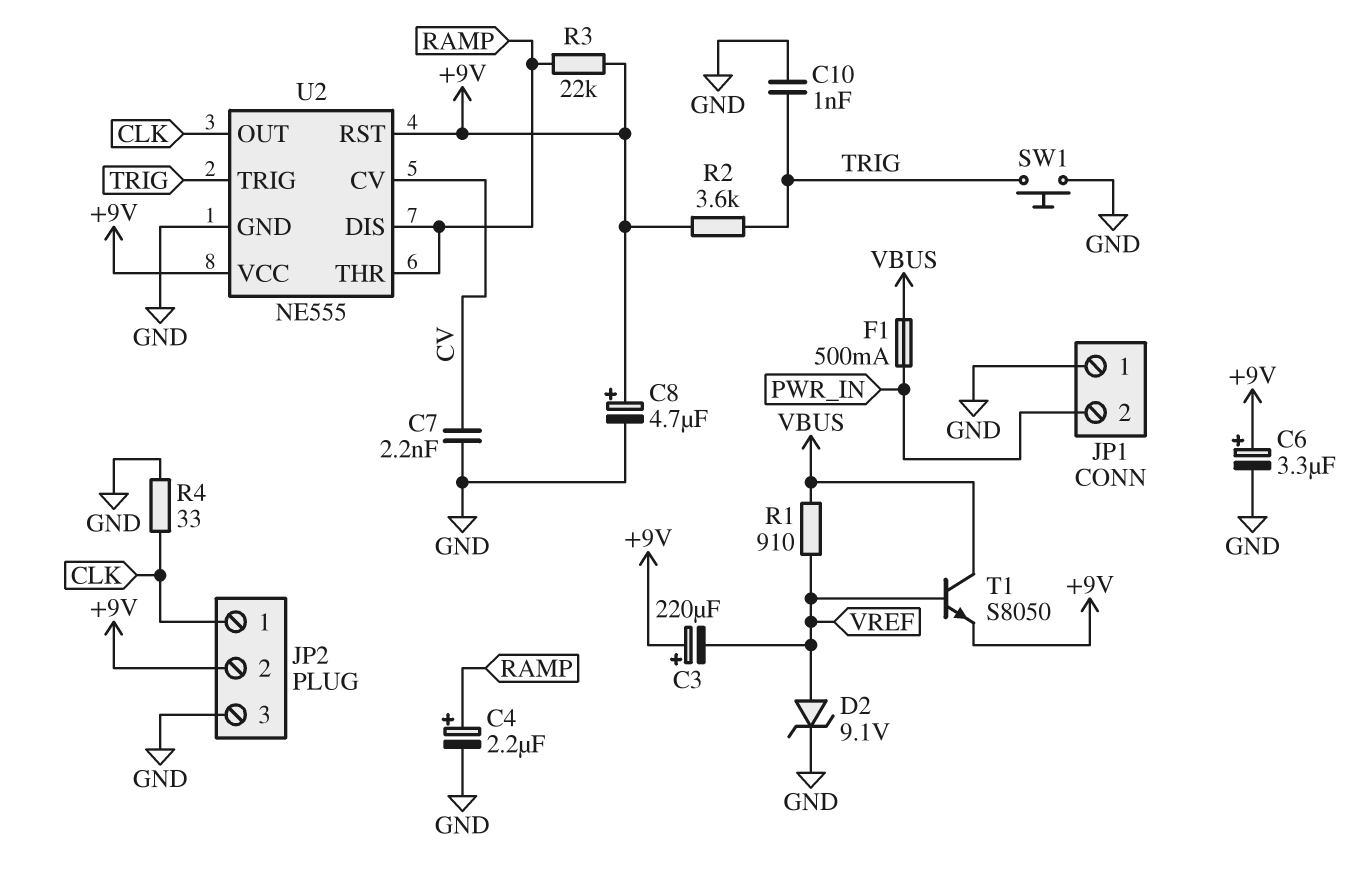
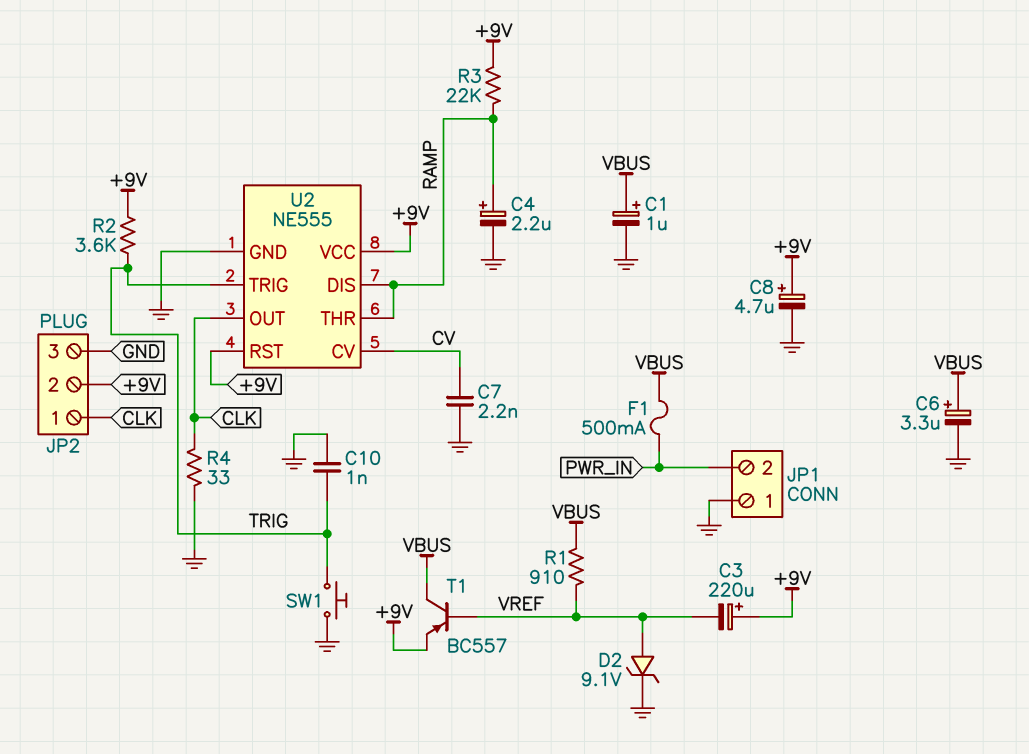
C1: none -> 1uF (plus VBUS, minus GND)
C6: 3.3uF (plus +9V, minus GND) -> 3.3uF (plus VBUS, minus GND)
T1: NPN S8050 (B VREF, C VBUS, E +9V) -> PNP BC557 (B VREF, C VBUS, E +9V)

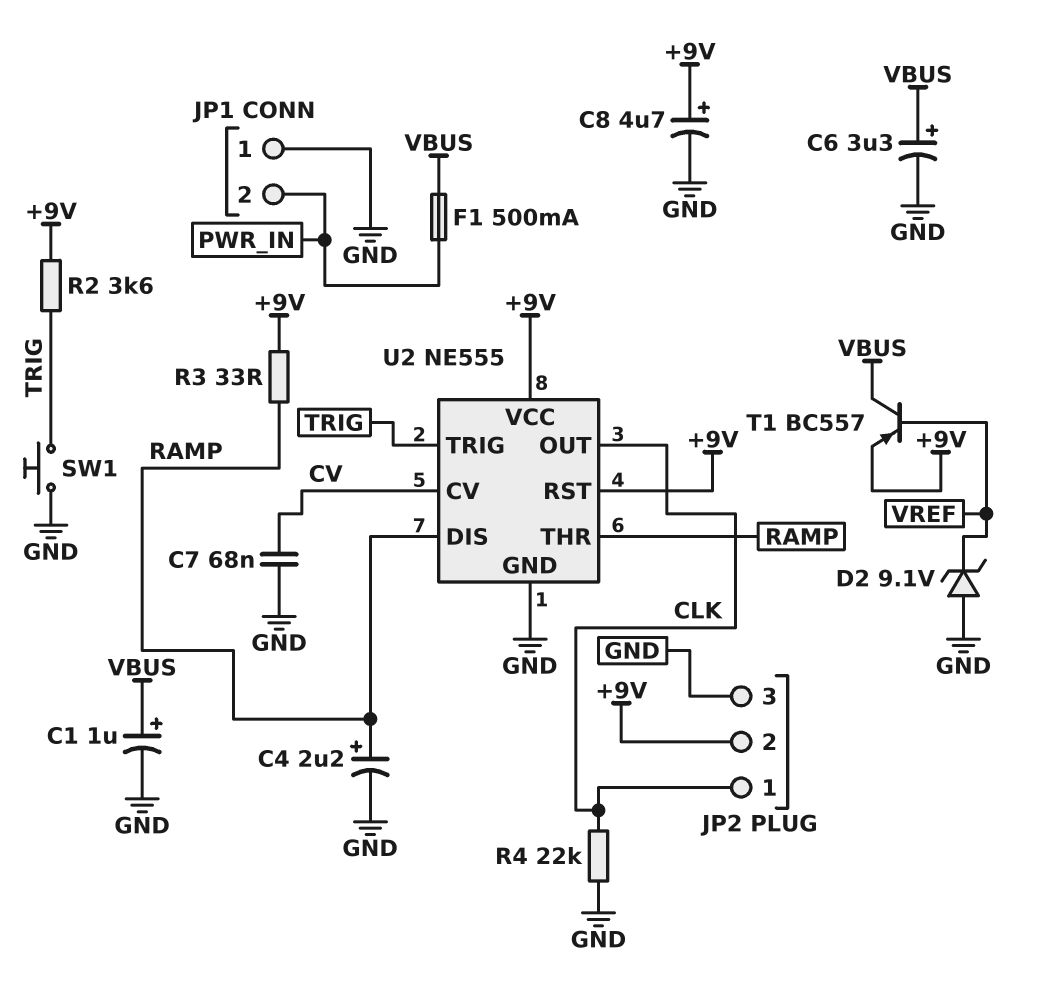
C3: 220uF (plus +9V, minus VREF) -> none
C7: 2.2nF (CV, GND) -> 68nF (CV, GND)
C10: 1nF (GND, TRIG) -> none
D2: zener 9.1V (A VREF, K GND) -> zener 9.1V (A GND, K VREF)
R1: 910 (VBUS, VREF) -> none
R3: 22k (+9V, RAMP) -> 33 (+9V, RAMP)
R4: 33 (CLK, GND) -> 22k (CLK, GND)

